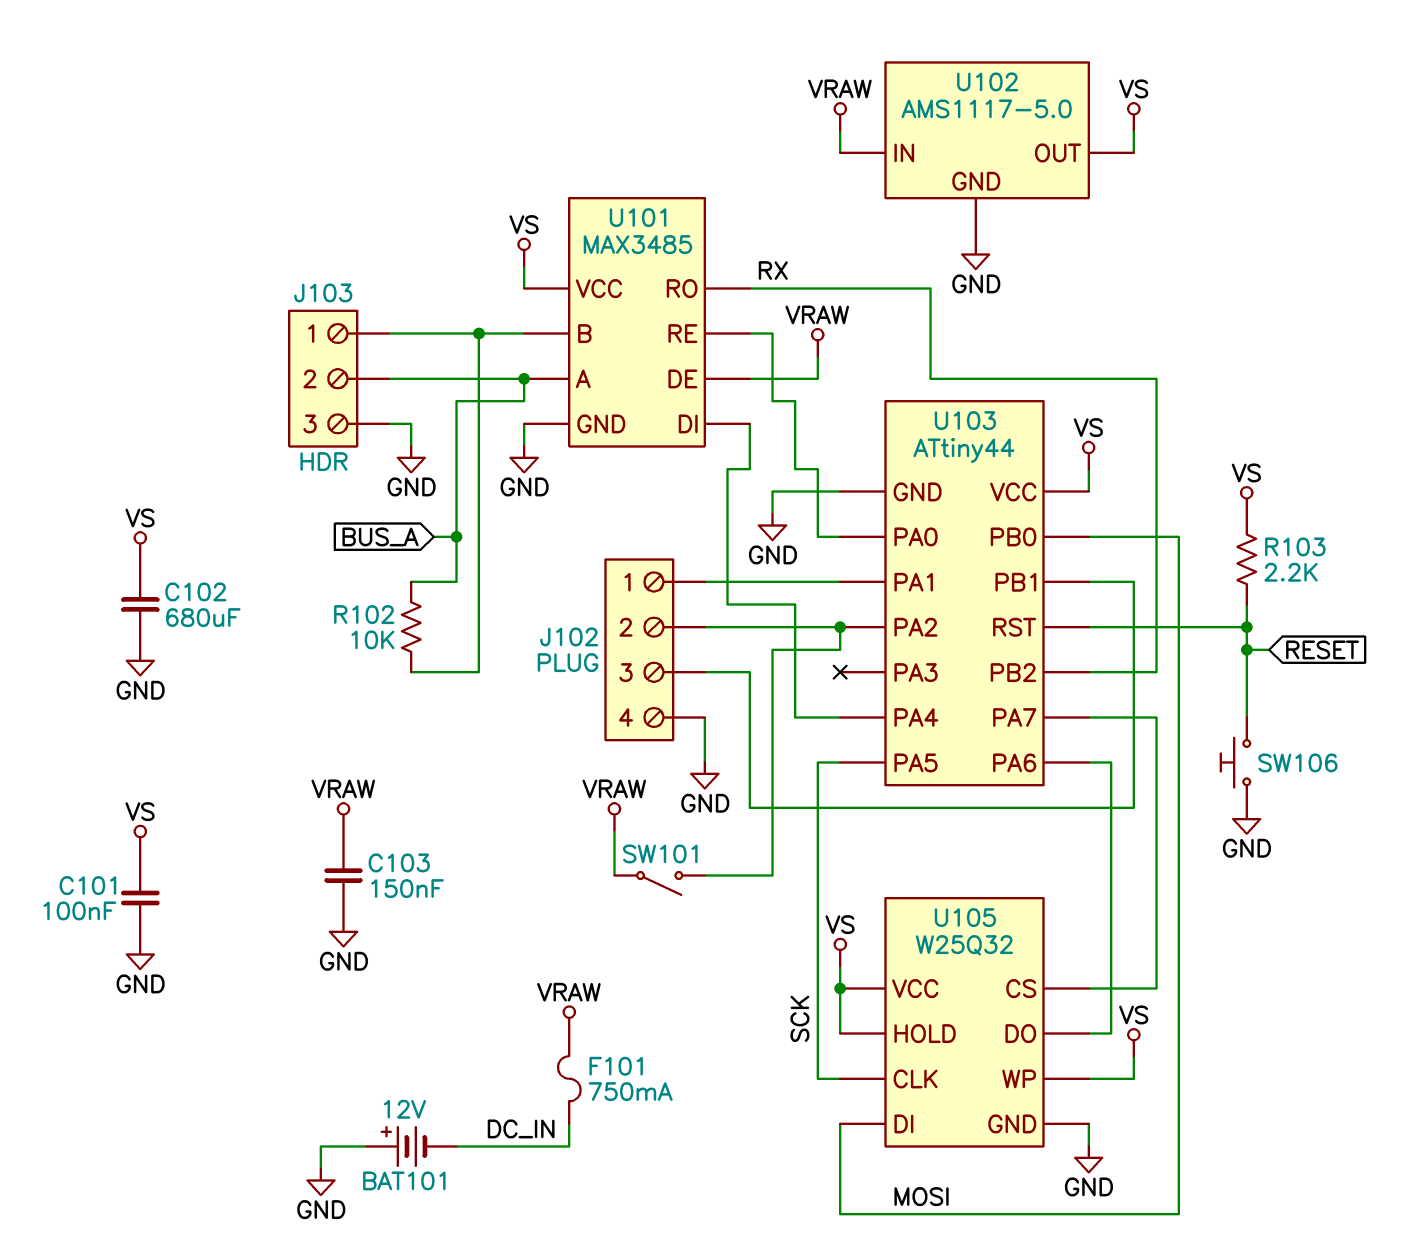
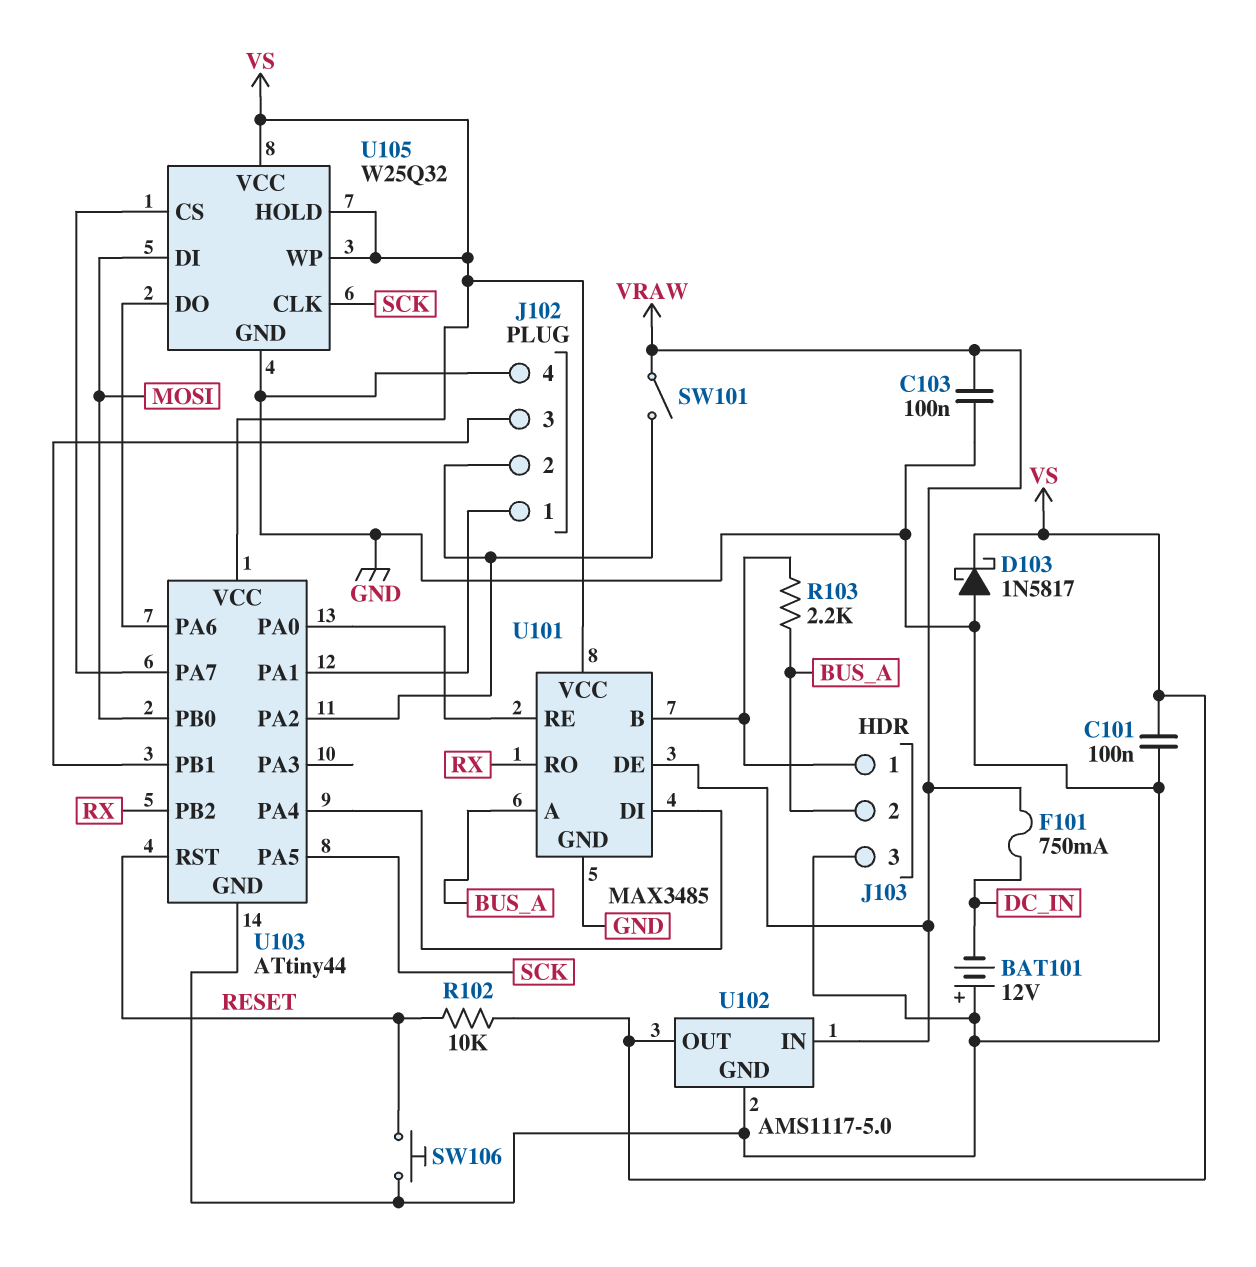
C102: 680uF (GND, VS) -> none
C103: 150nF (GND, VRAW) -> 100nF (GND, VRAW)
D103: none -> schottky 1N5817 (A GND, K VS)
R102: 10k (BUS_A, J103/1) -> 10k (RESET, VS)
R103: 2.2k (RESET, VS) -> 2.2k (BUS_A, J103/1)

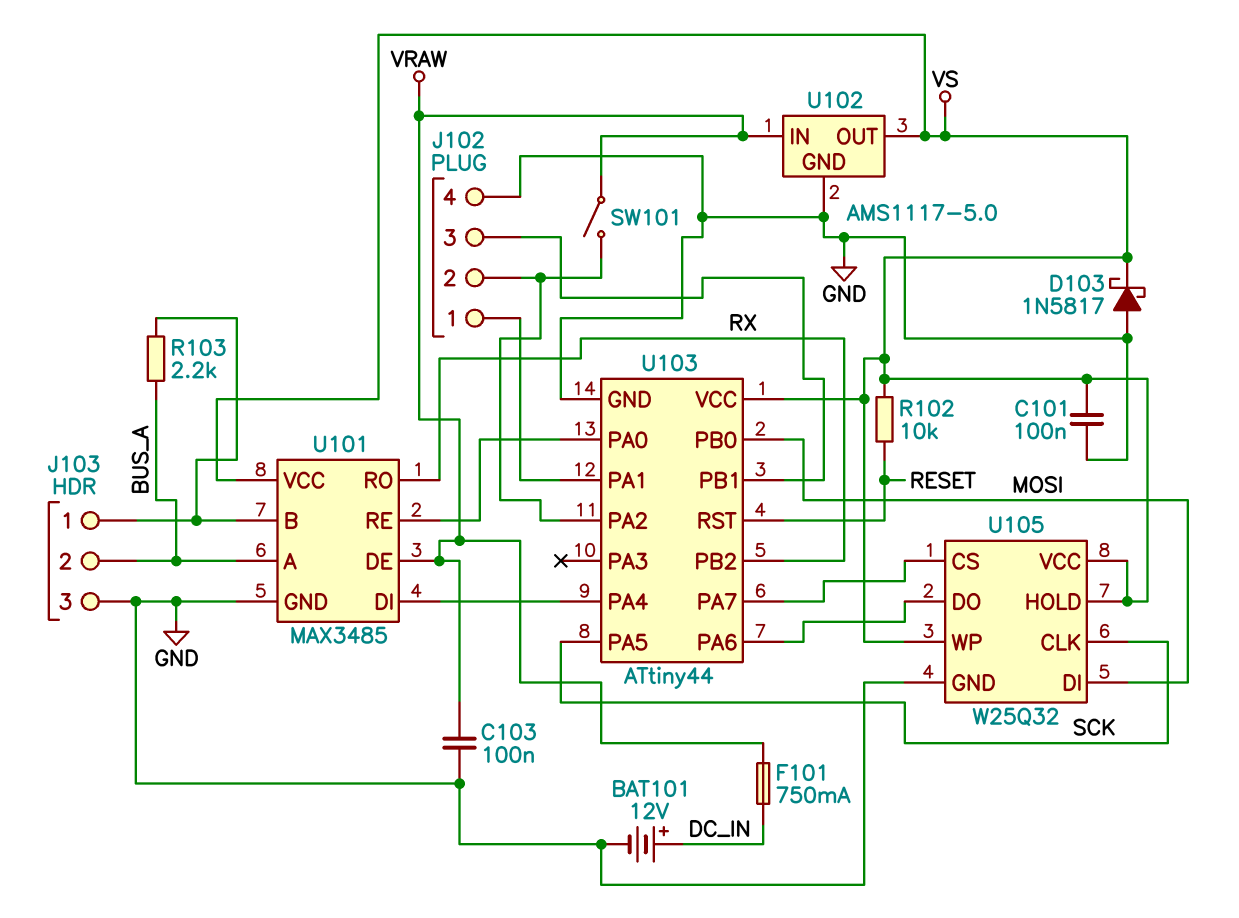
BAT101: 12V (plus GND, minus DC_IN) -> 12V (plus DC_IN, minus GND)
SW106: button (GND, RESET) -> none

